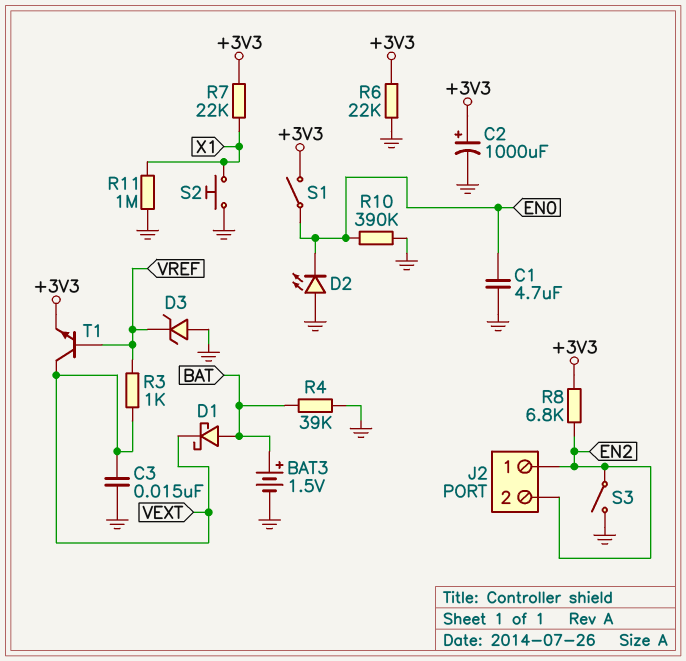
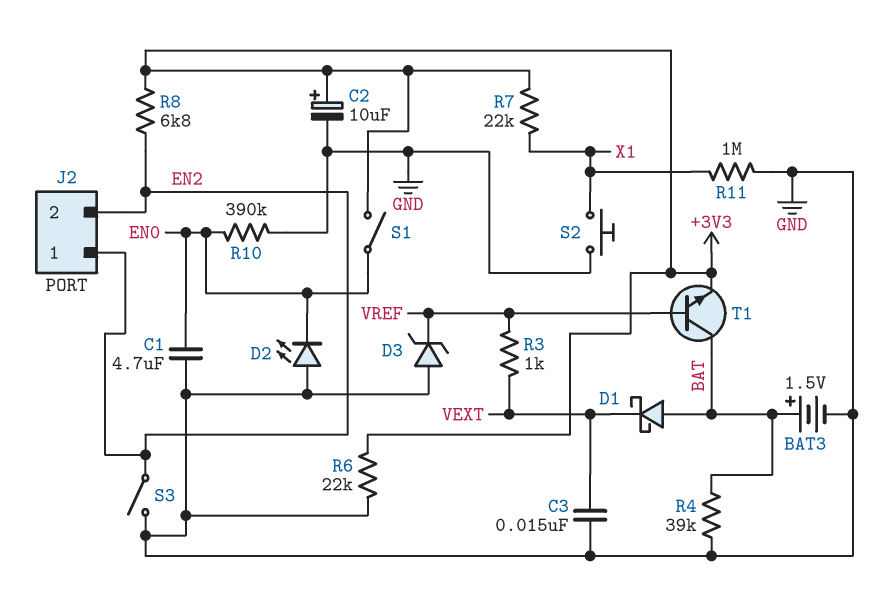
C2: 1000uF (plus +3V3, minus GND) -> 10uF (plus +3V3, minus GND)
T1: NPN (B VREF, C VEXT, E +3V3) -> NPN (B VREF, C BAT, E +3V3)

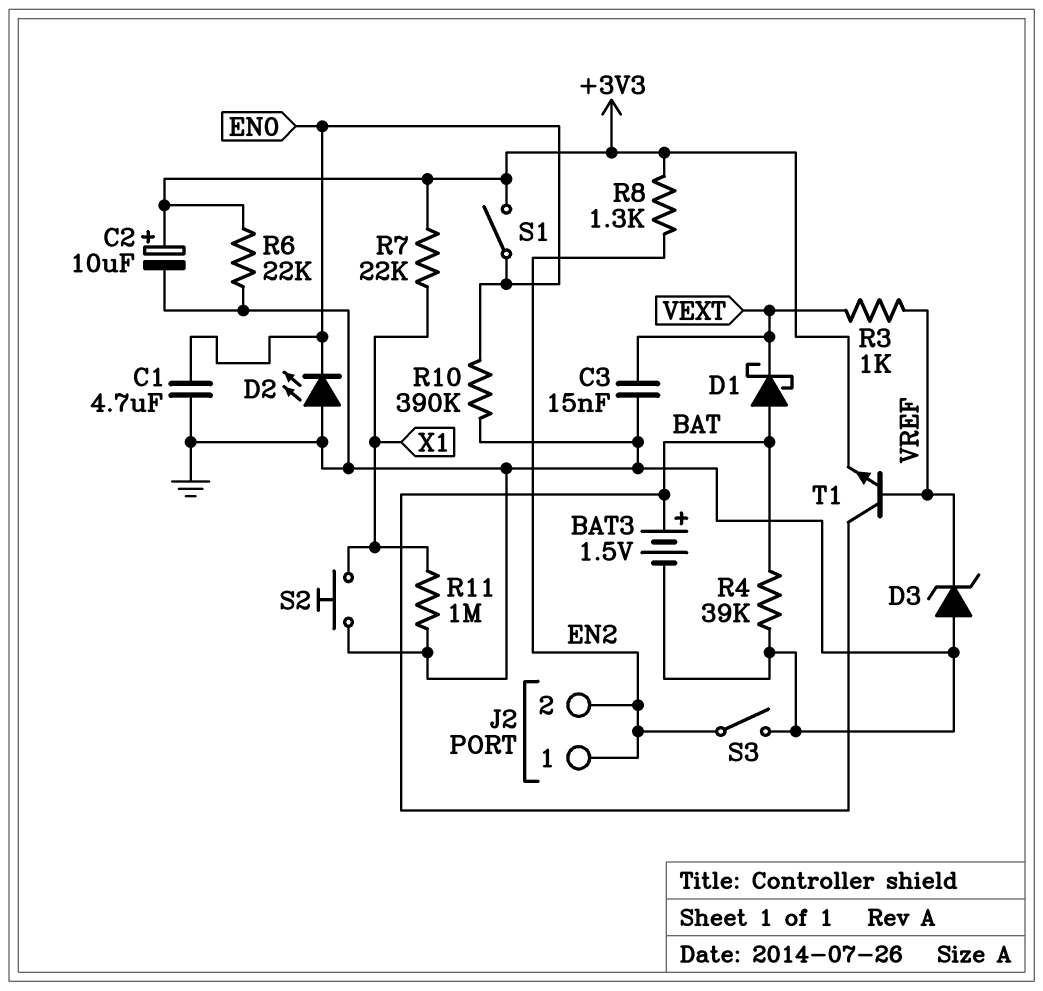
R8: 6.8k (+3V3, EN2) -> 1.3k (+3V3, EN2)

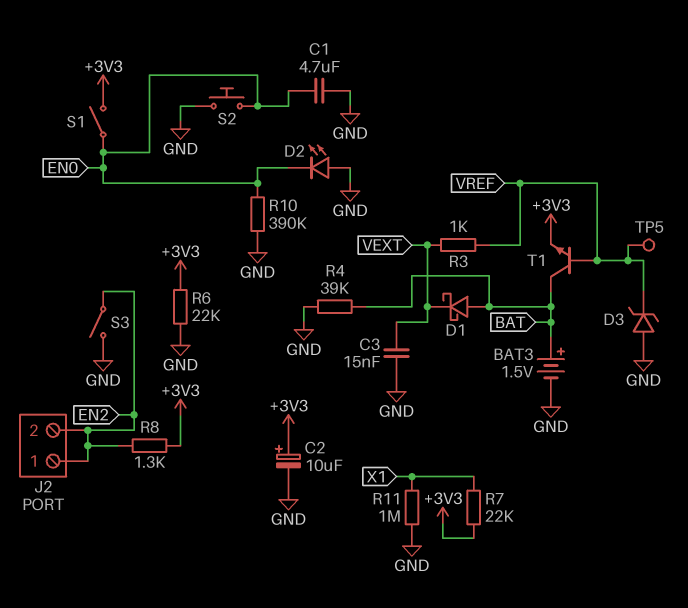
S2: button (GND, X1) -> button (EN0, GND)
TP5: none -> test point (VREF)

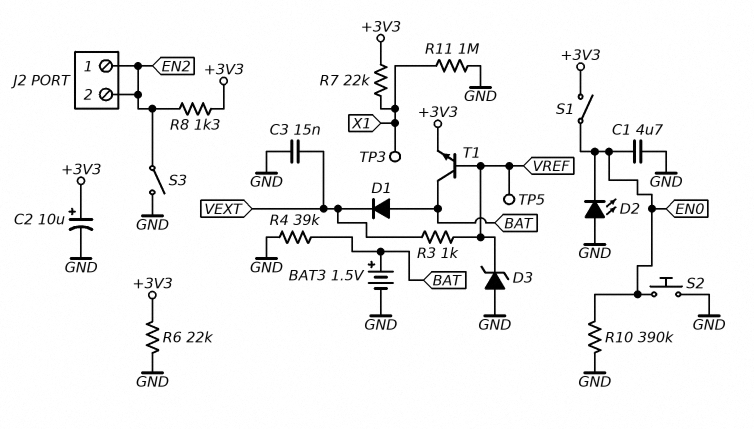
D1: schottky (A BAT, K VEXT) -> diode (A BAT, K VEXT)
TP3: none -> test point (X1)

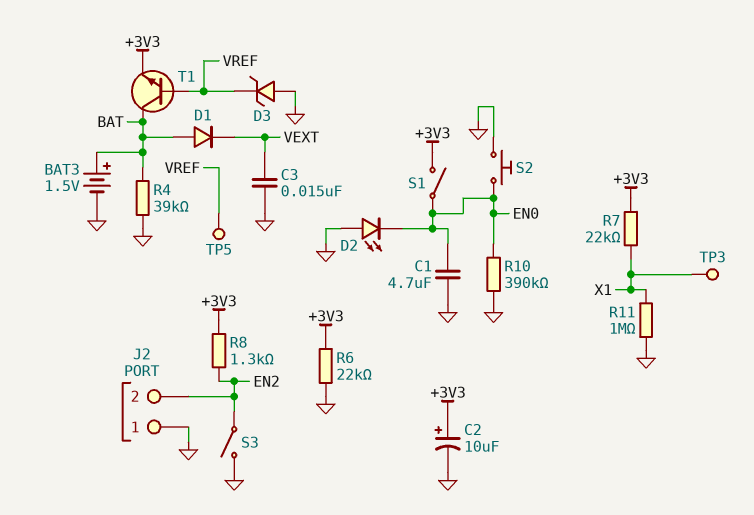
J2 pin 1: EN2 -> GND
R3: 1k (VEXT, VREF) -> none

